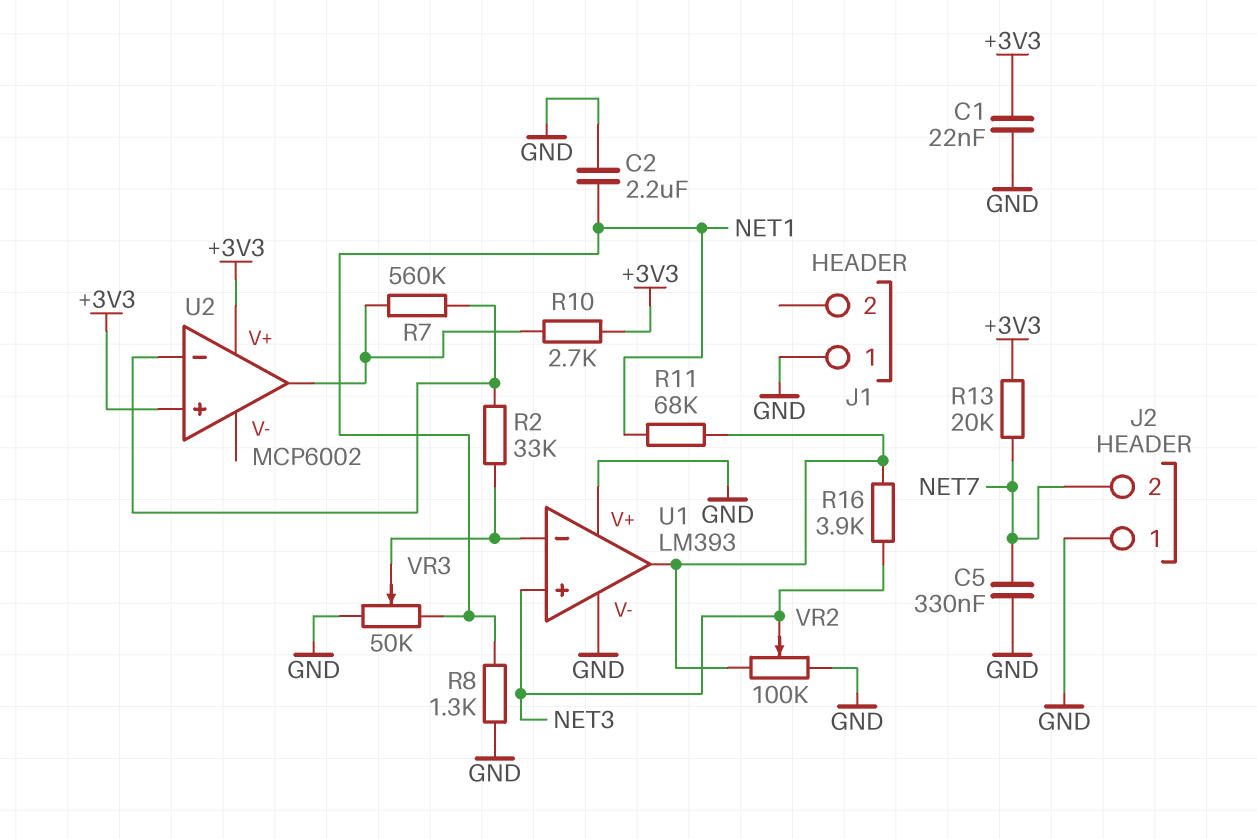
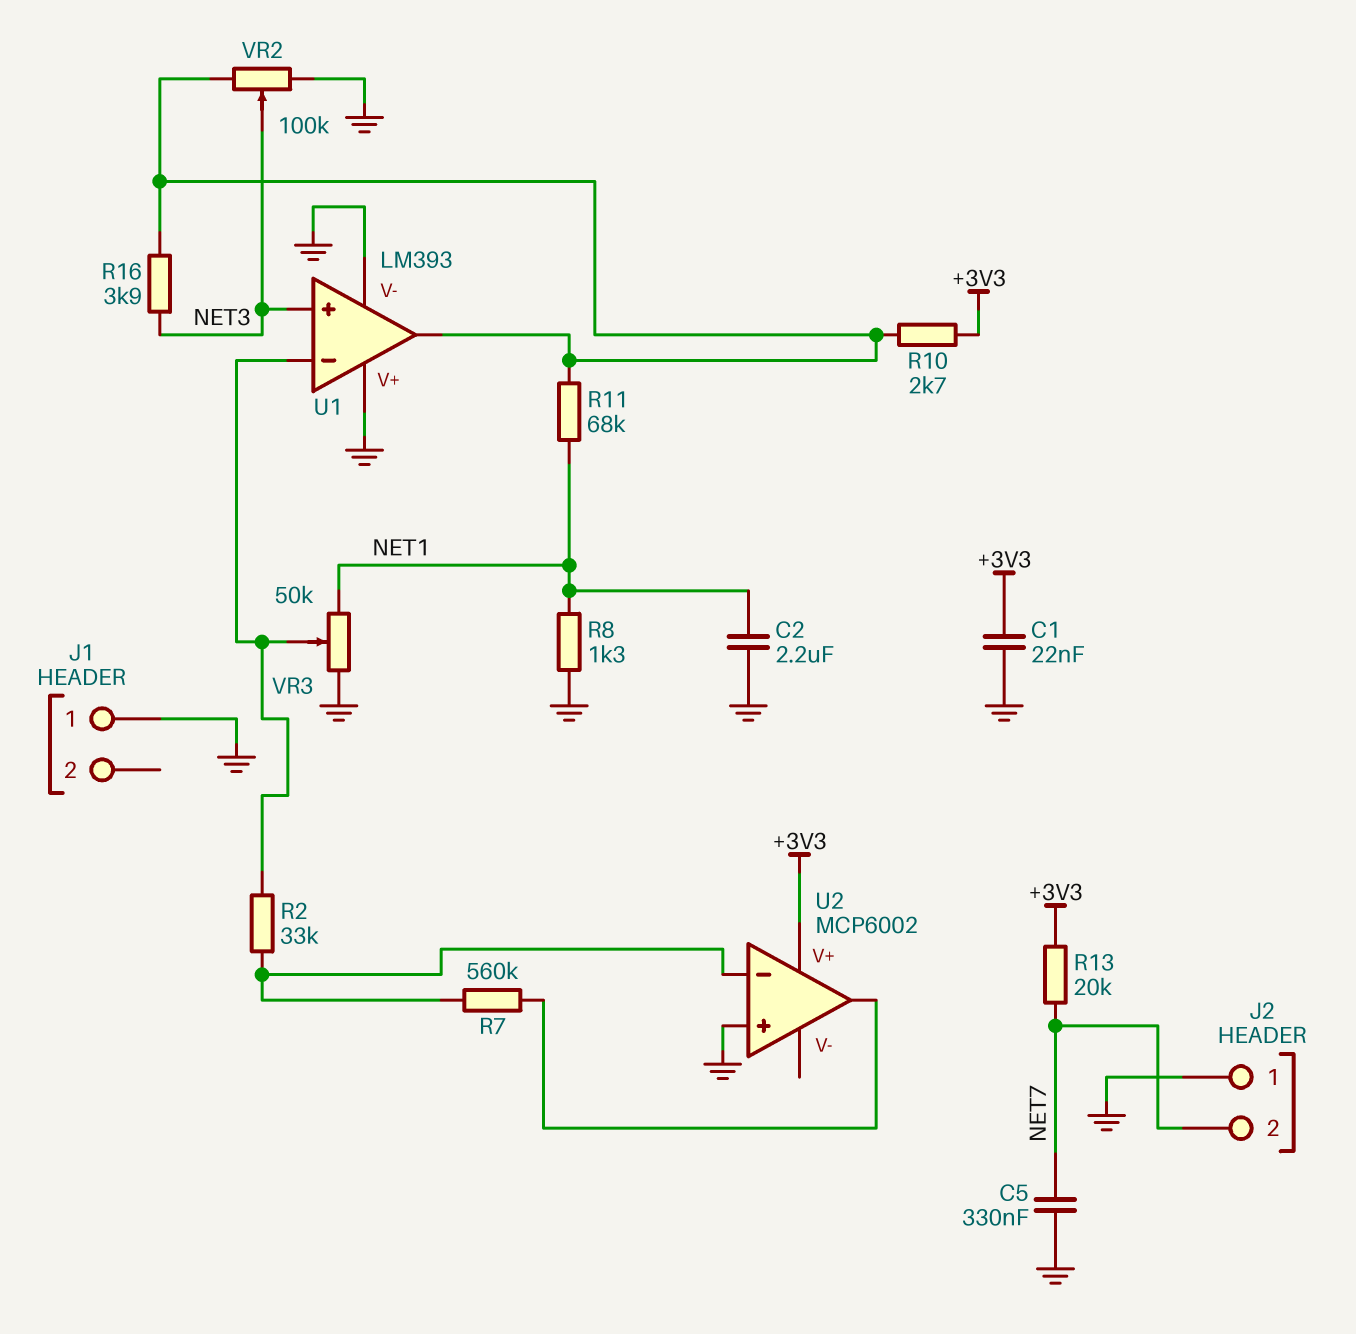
R10: 2.7k (+3V3, U2/out) -> 2.7k (+3V3, U1/out)
U2 pin in+: +3V3 -> GND

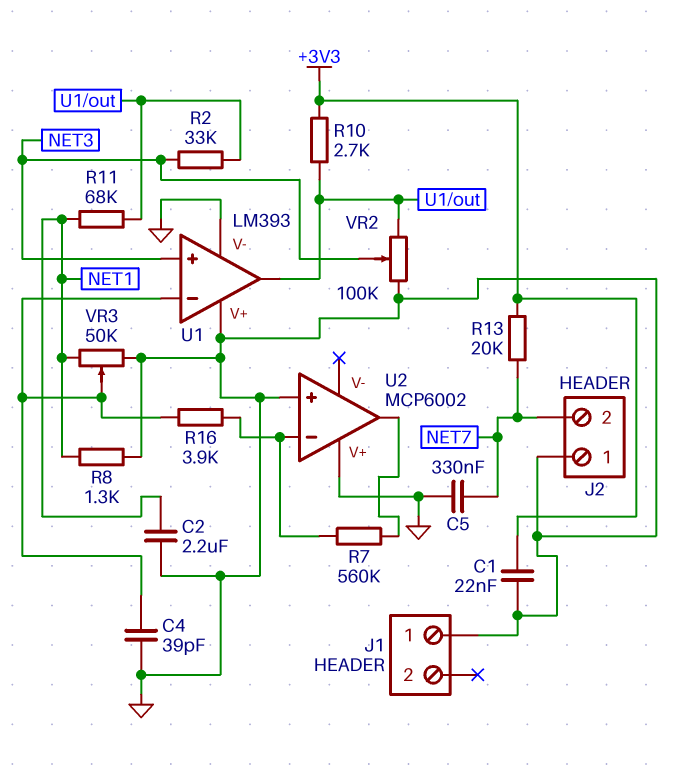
C4: none -> 39pF (GND, U1/in-)
R2: 33k (U1/in-, U2/in-) -> 33k (NET3, U1/out)
R16: 3.9k (NET3, U1/out) -> 3.9k (U1/in-, U2/in-)
U2 pin V+: +3V3 -> GND

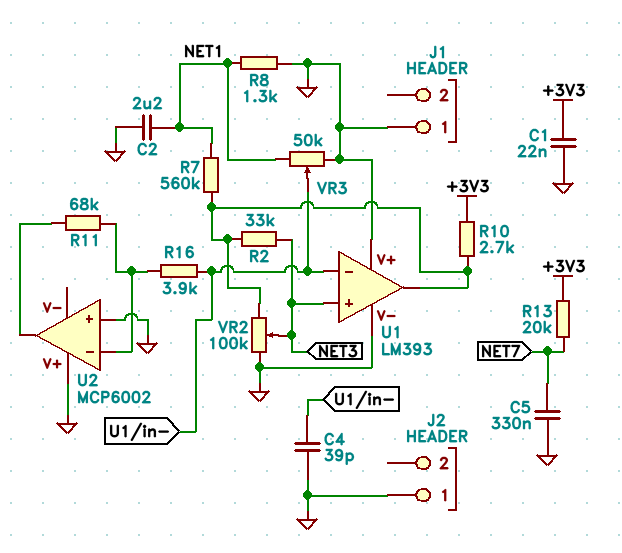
J2 pin 2: NET7 -> none
R7: 560k (U2/in-, U2/out) -> 560k (NET1, U1/out)
R11: 68k (NET1, U1/out) -> 68k (U2/in-, U2/out)

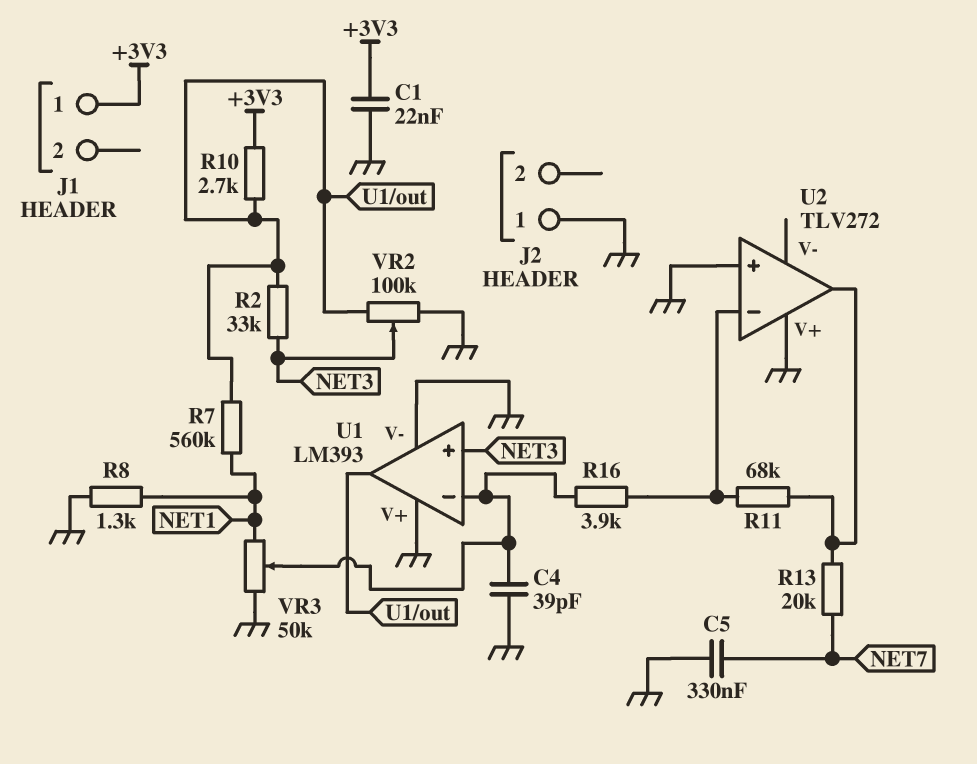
C2: 2.2uF (GND, NET1) -> none
J1 pin 1: GND -> +3V3
R13: 20k (+3V3, NET7) -> 20k (NET7, U2/out)
U2: MCP6002 -> TLV272

